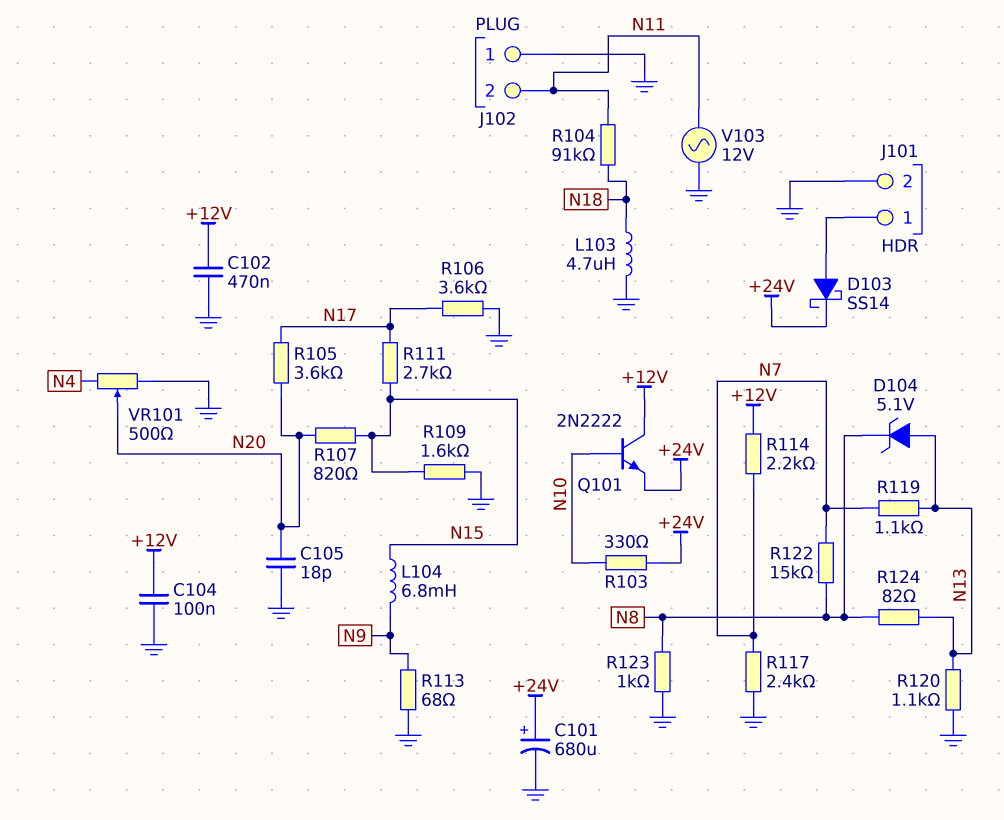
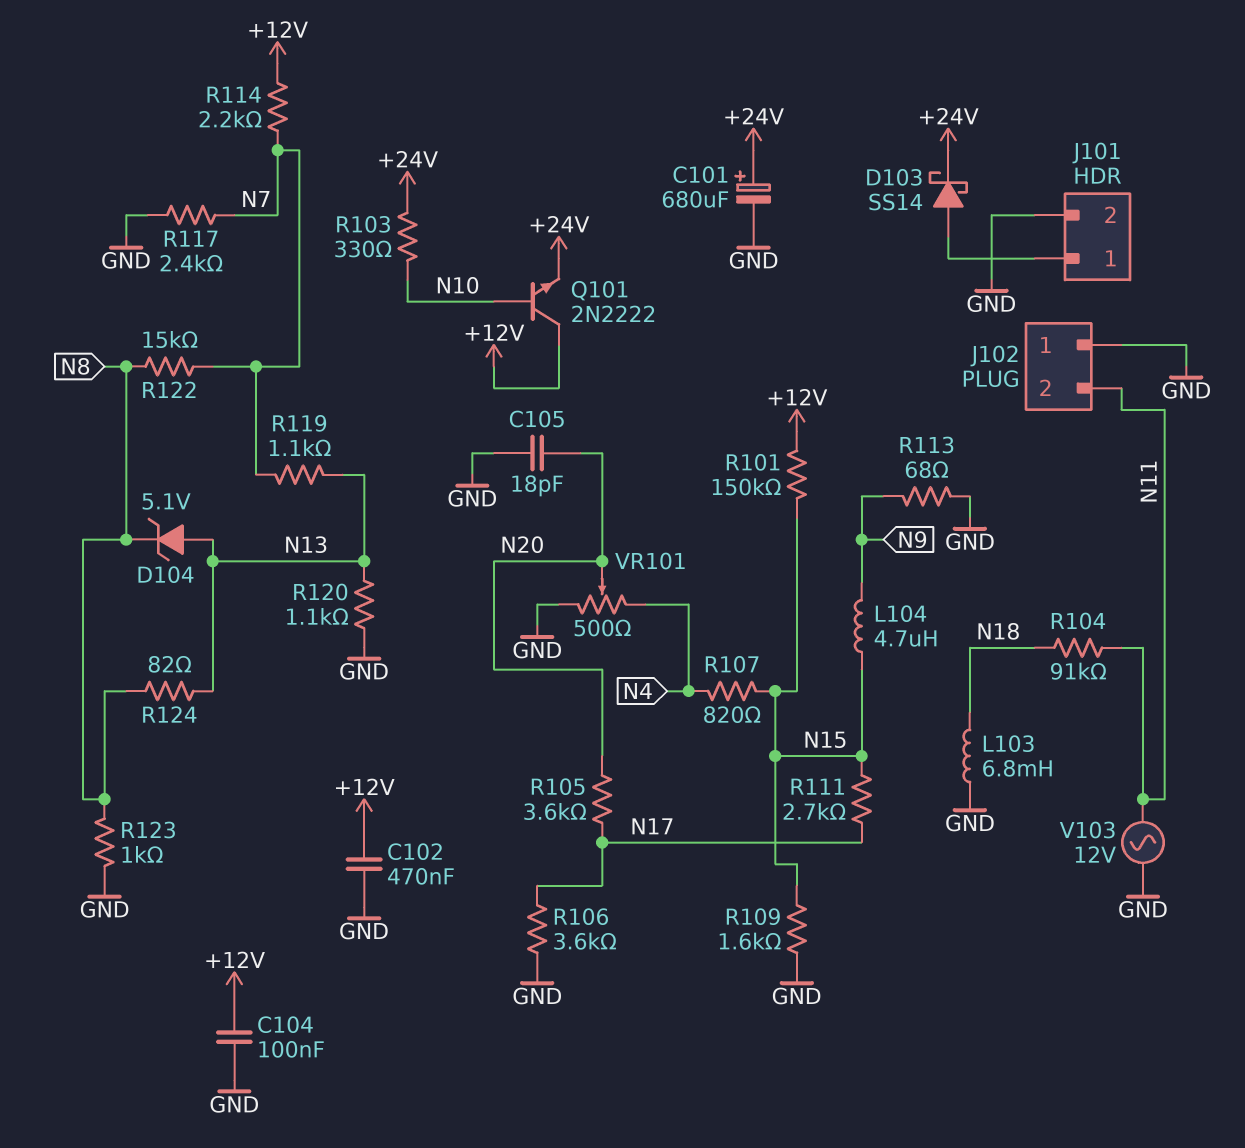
L103: 4.7uH (GND, N18) -> 6.8mH (GND, N18)
L104: 6.8mH (N9, N15) -> 4.7uH (N9, N15)
R101: none -> 150k (+12V, N15)
R107: 820 (N15, N20) -> 820 (N4, N15)

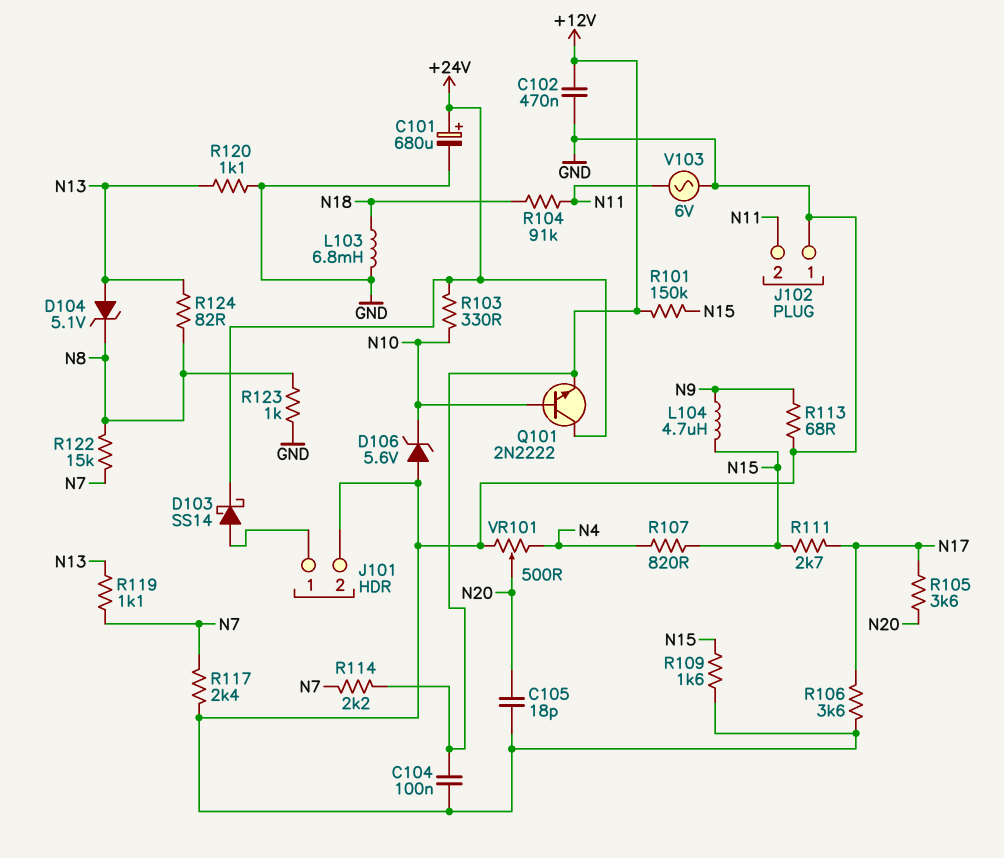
D106: none -> zener 5.6V (A GND, K N10)
Q101: NPN 2N2222 (B N10, C +12V, E +24V) -> NPN 2N2222 (B N10, C +24V, E +12V)
V103: AC 12V (GND, N11) -> AC 6V (GND, N11)

